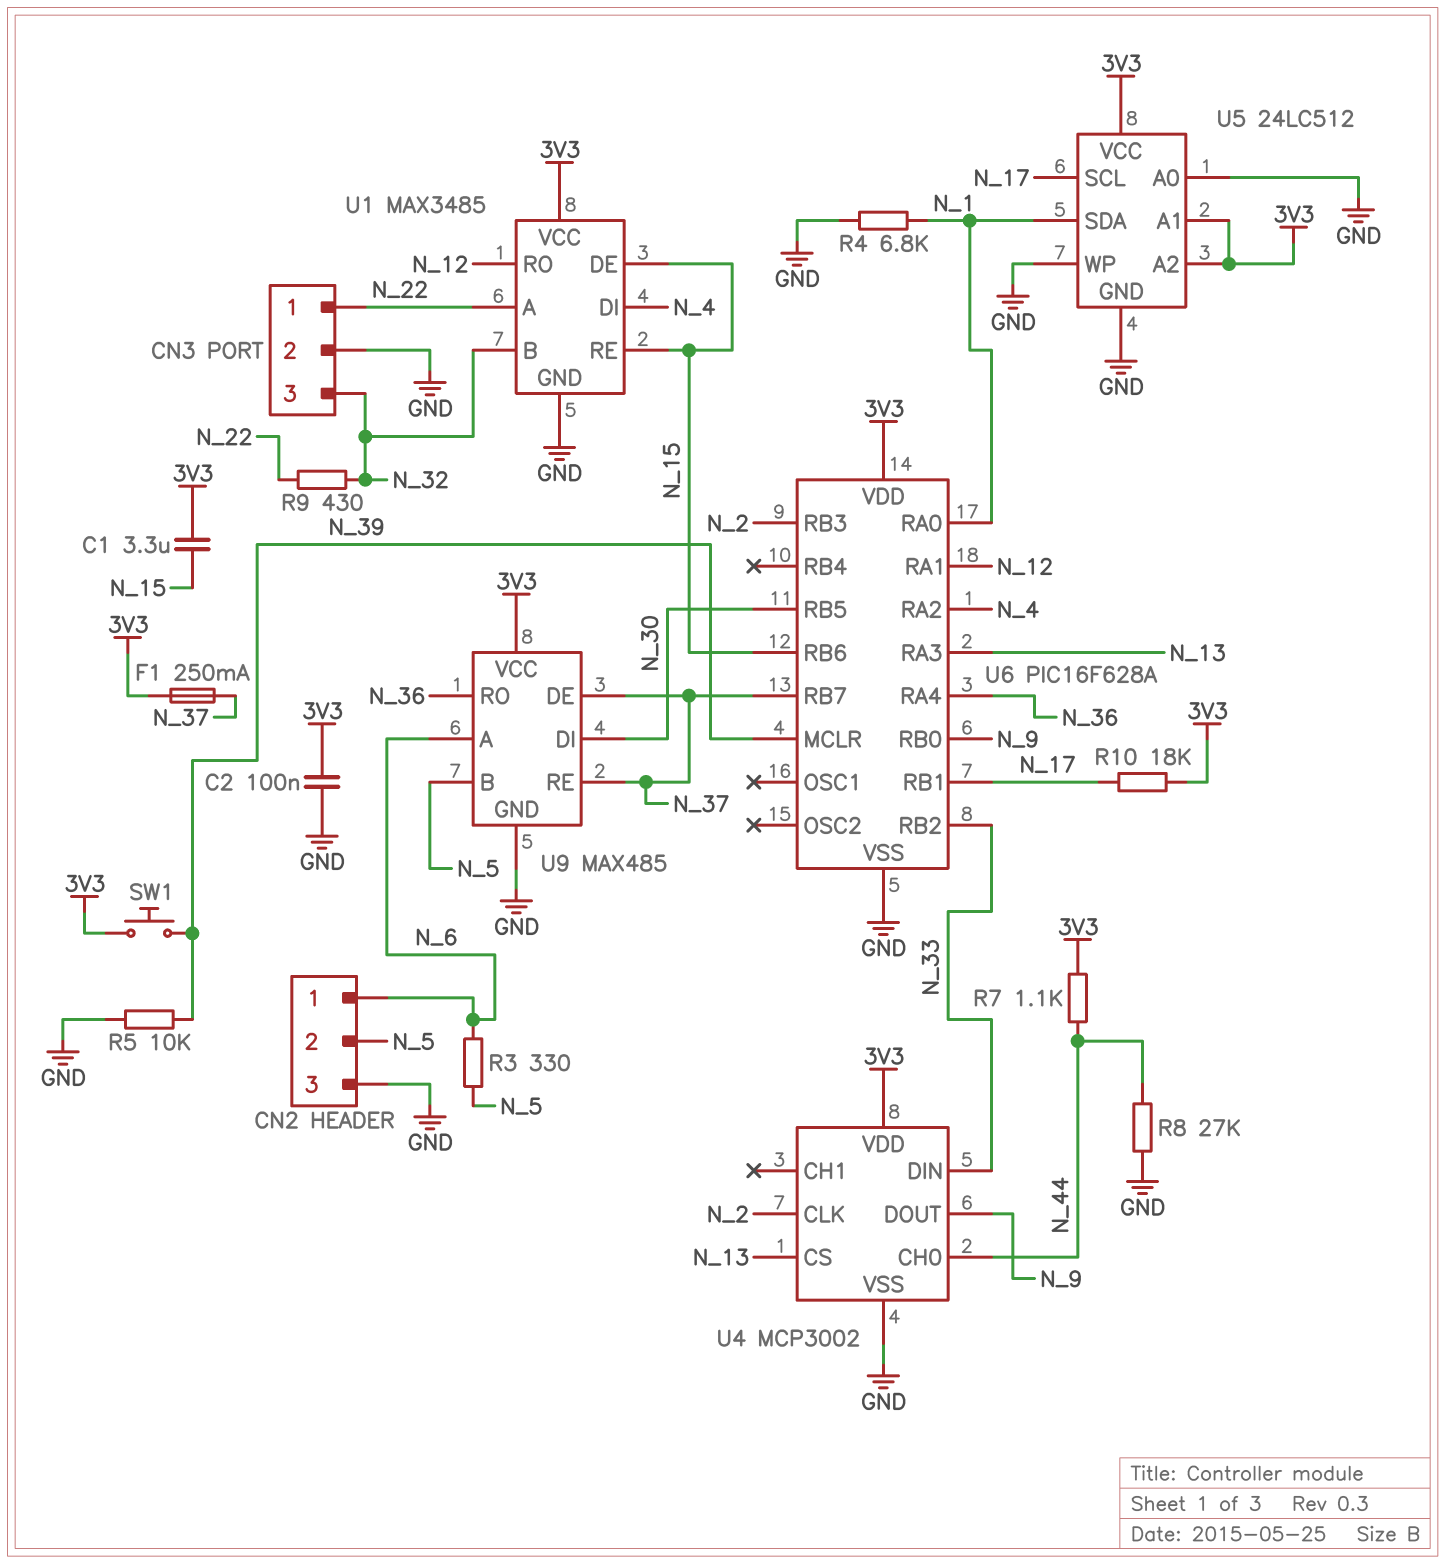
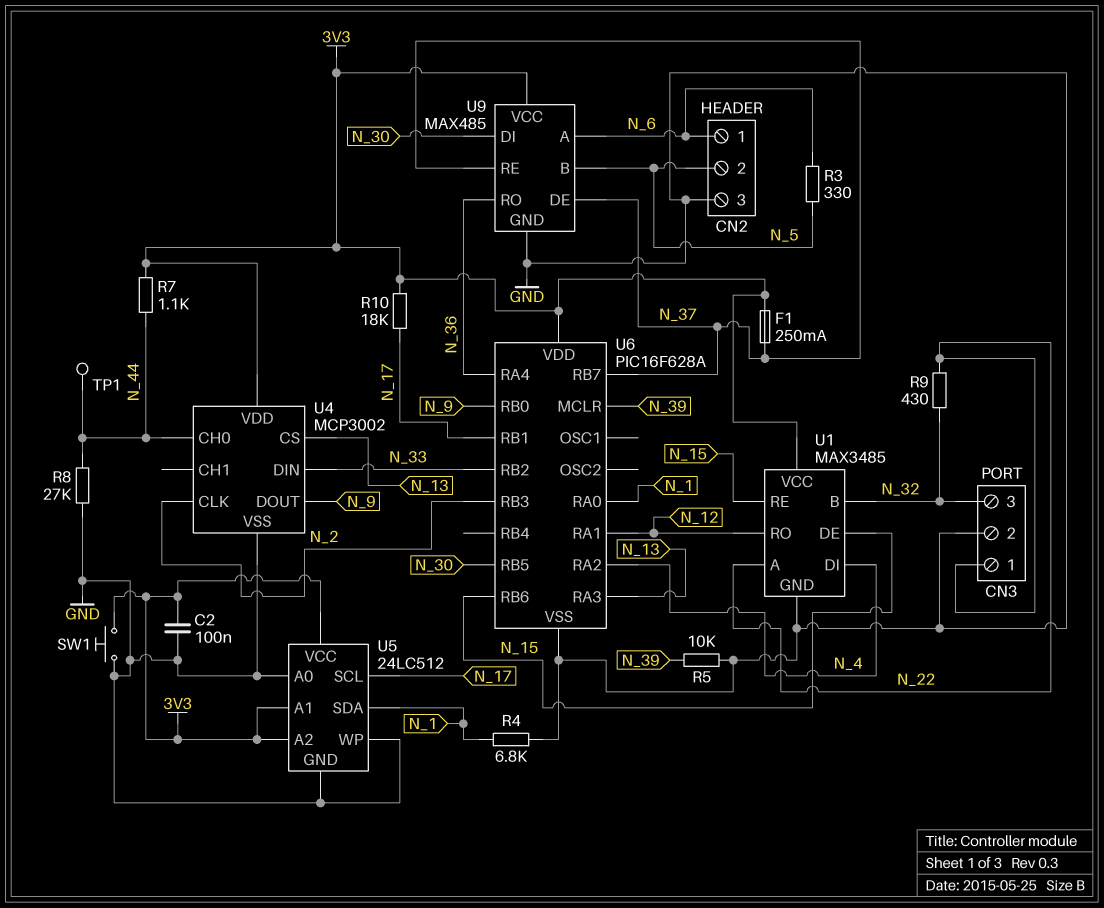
C1: 3.3uF (3V3, N_15) -> none
SW1: button (3V3, N_39) -> button (3V3, GND)
TP1: none -> test point (N_44)

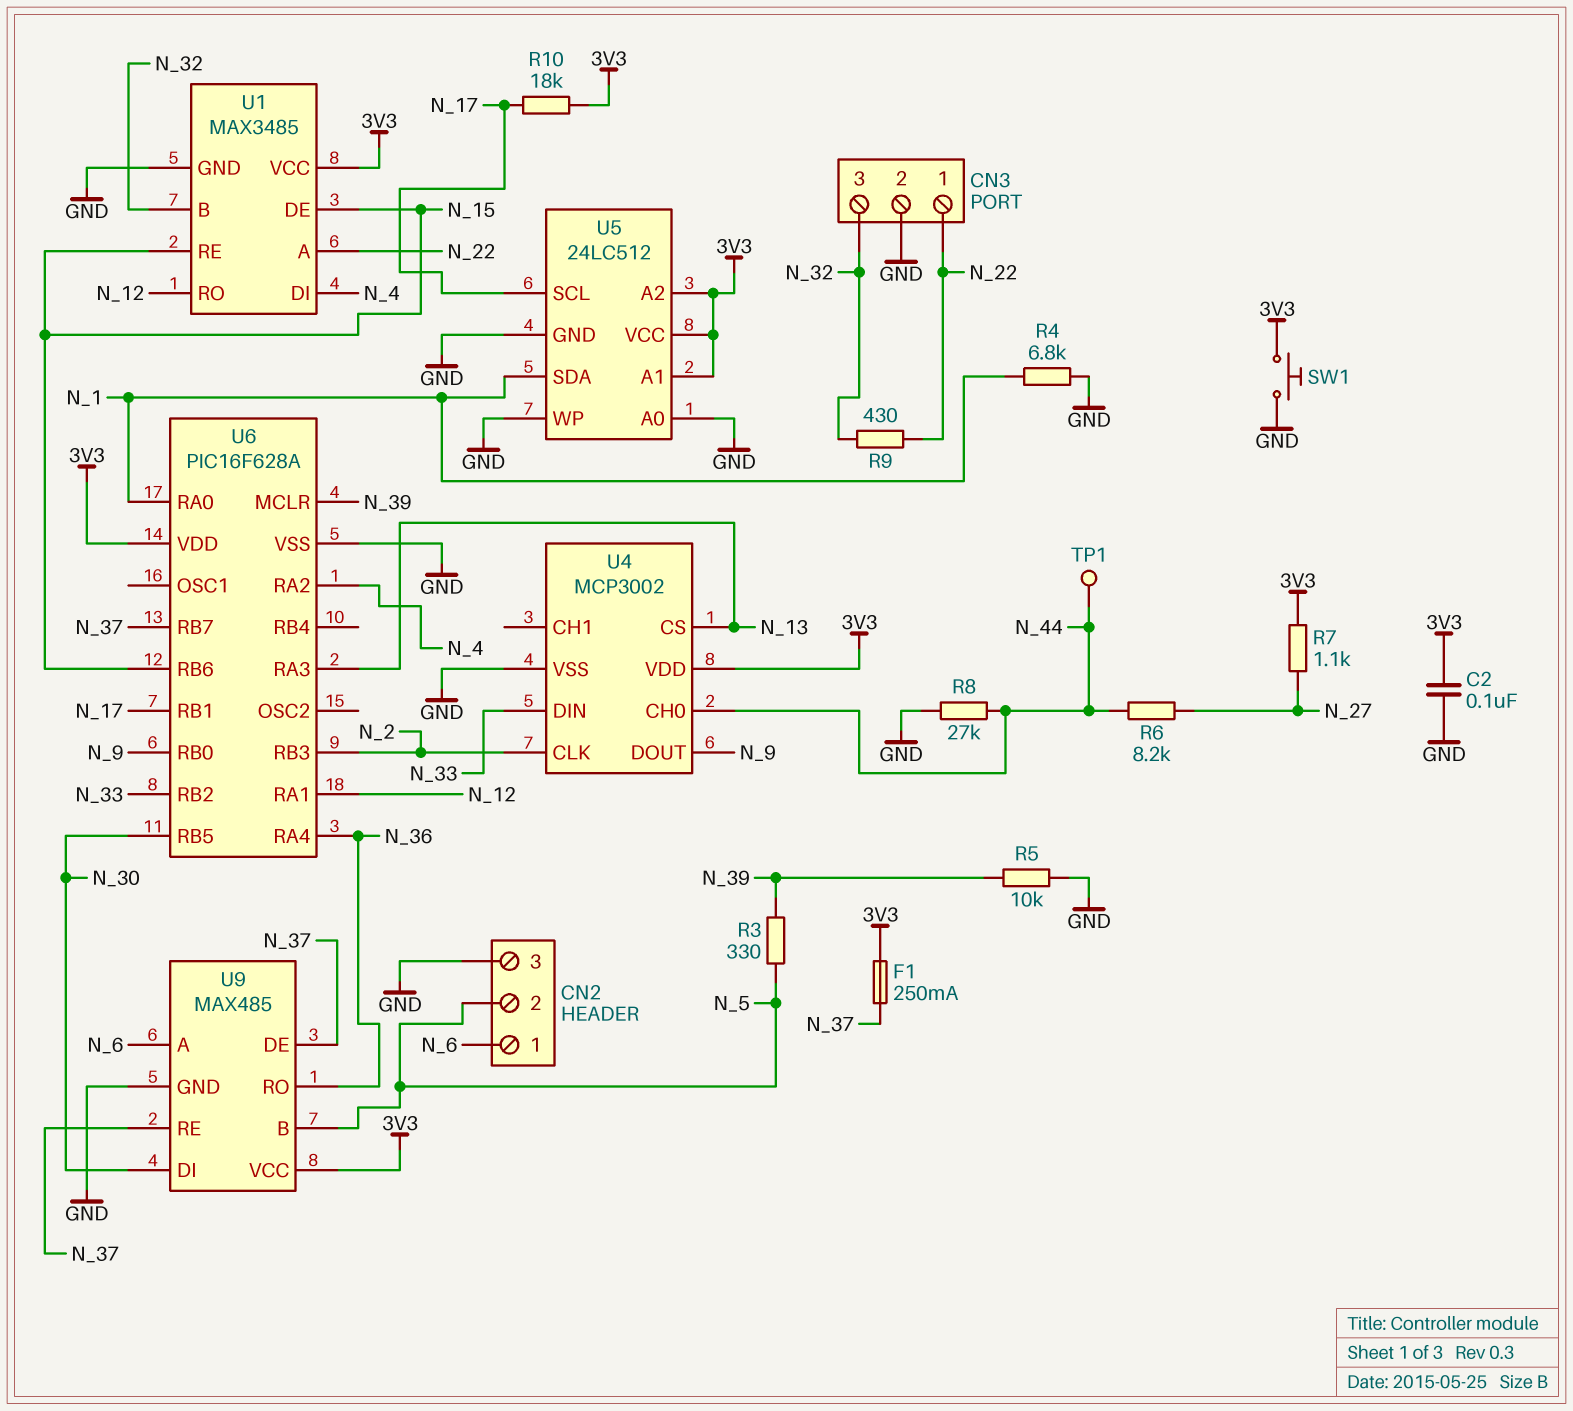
R3: 330 (N_5, N_6) -> 330 (N_5, N_39)
R6: none -> 8.2k (N_27, N_44)
R7: 1.1k (3V3, N_44) -> 1.1k (3V3, N_27)

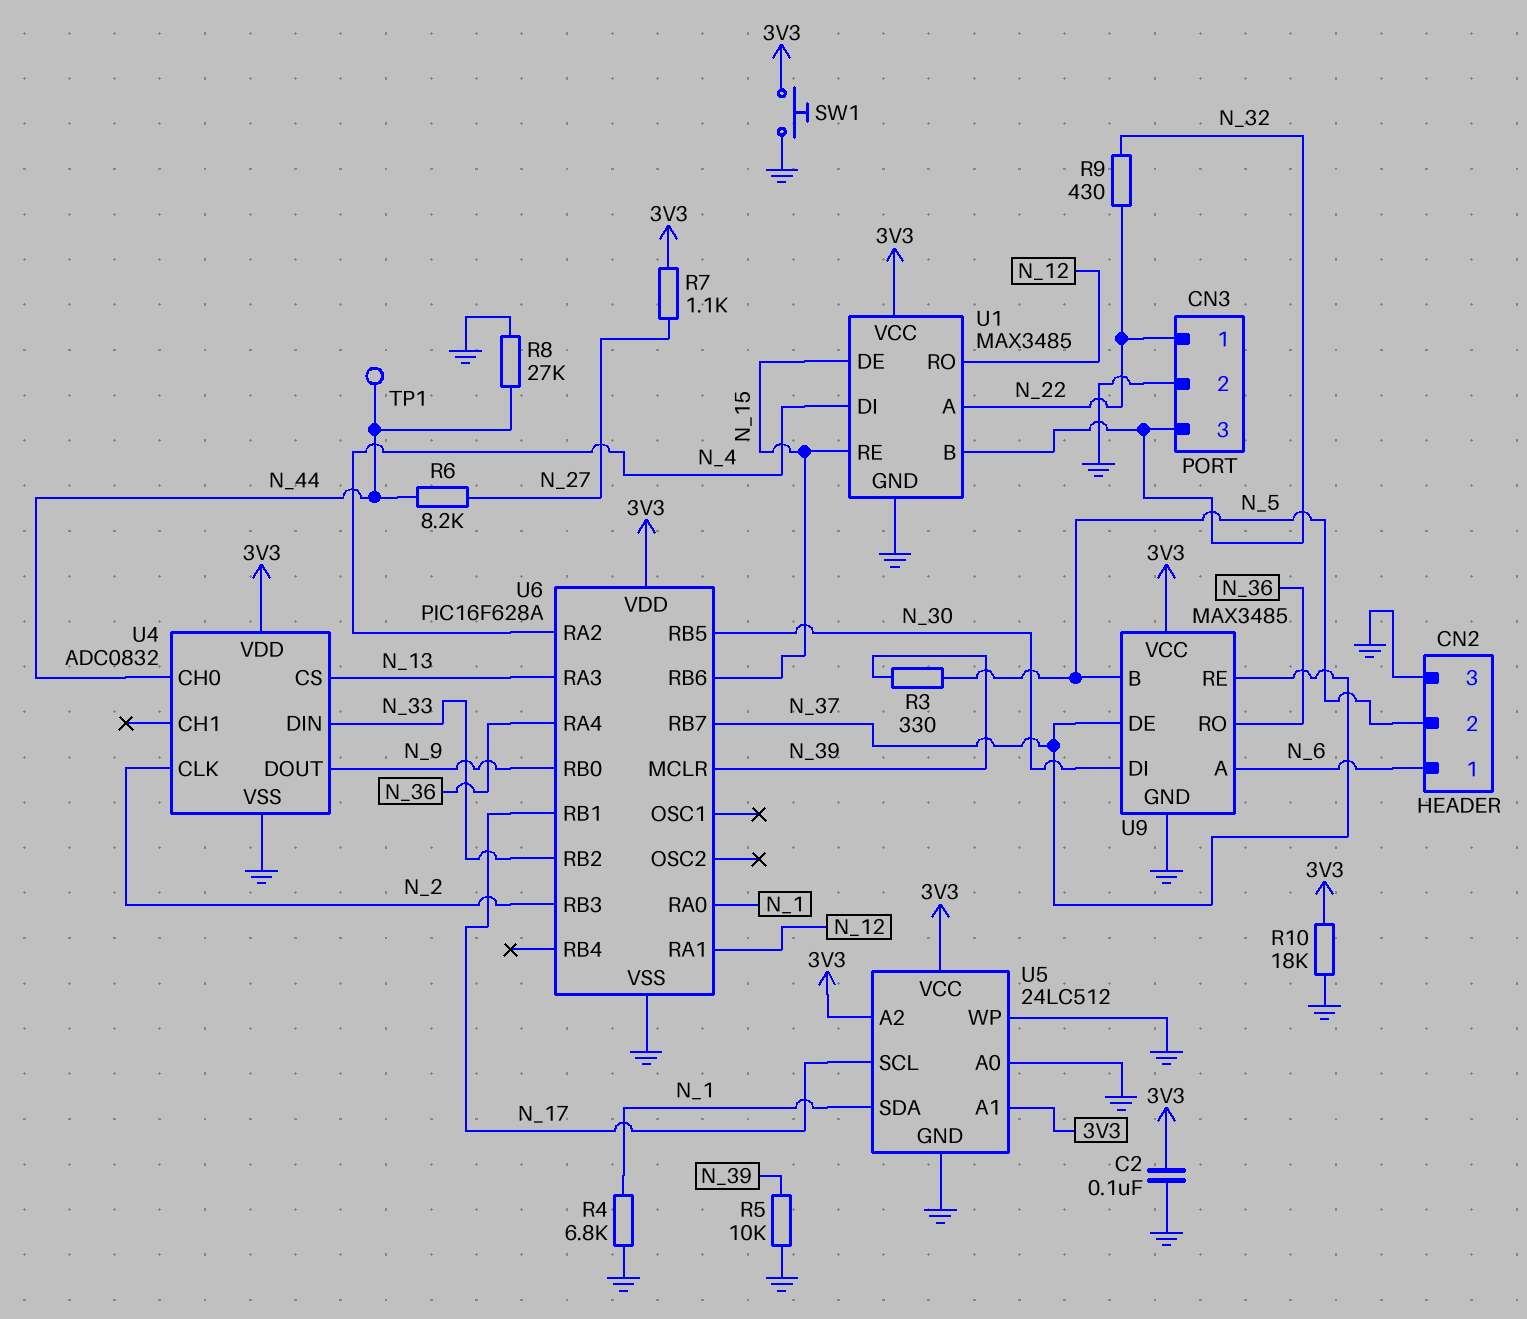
F1: 250mA (3V3, N_37) -> none
R10: 18k (3V3, N_17) -> 18k (3V3, GND)
U4: MCP3002 -> ADC0832
U9: MAX485 -> MAX3485

